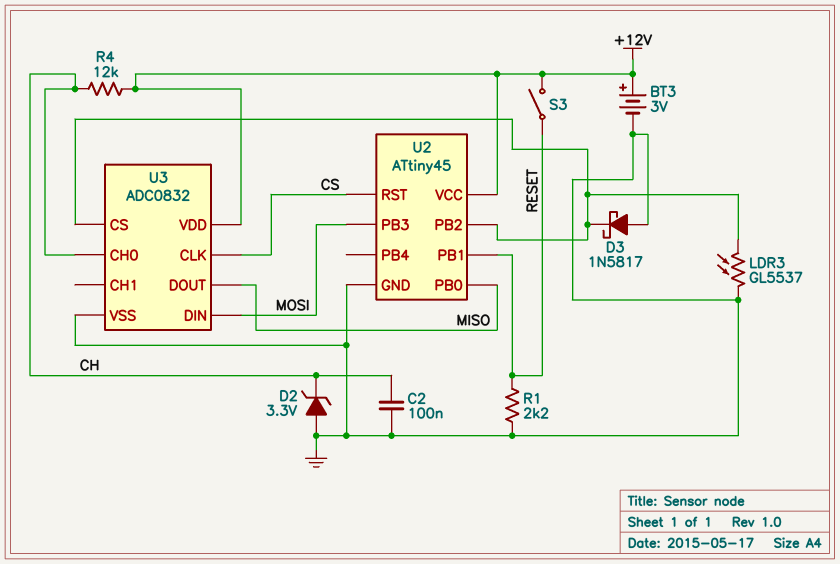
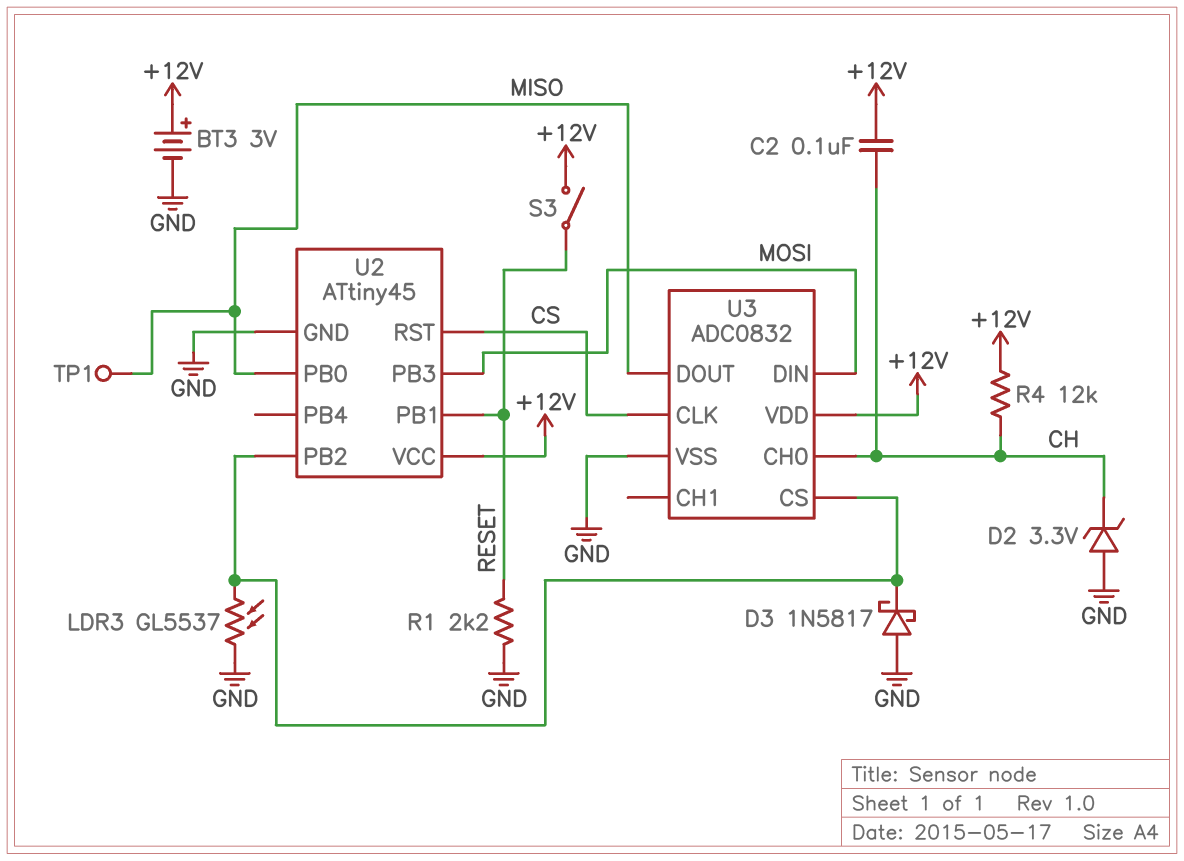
C2: 100nF (CH, GND) -> 100nF (+12V, CH)
TP1: none -> test point (MISO)

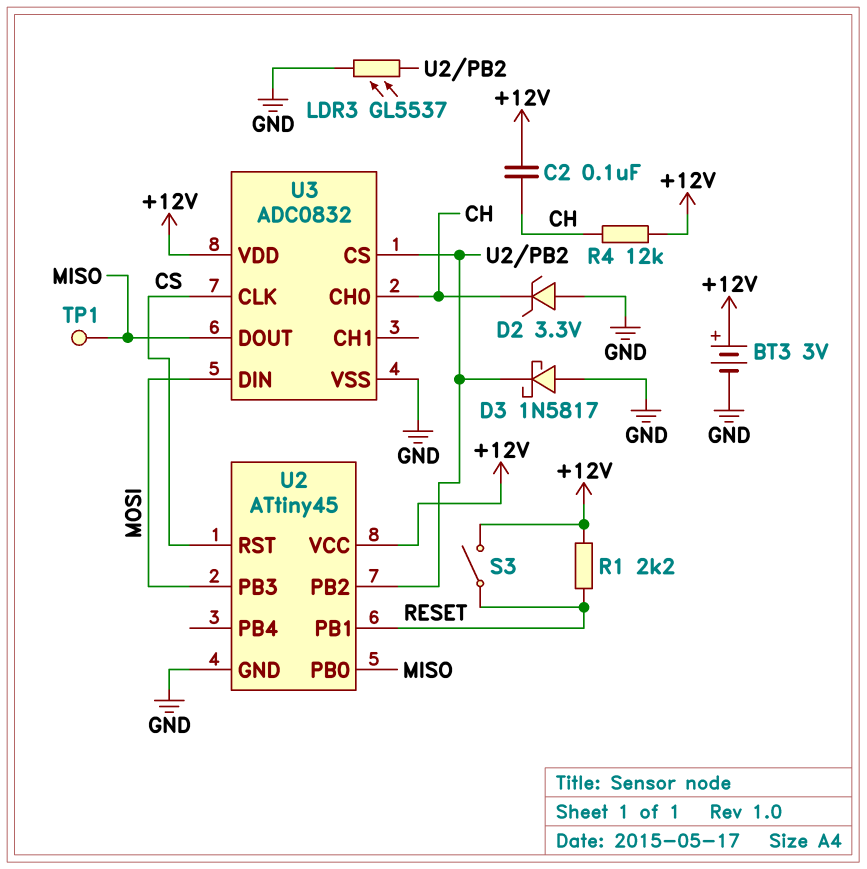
R1: 2.2k (GND, RESET) -> 2.2k (+12V, RESET)

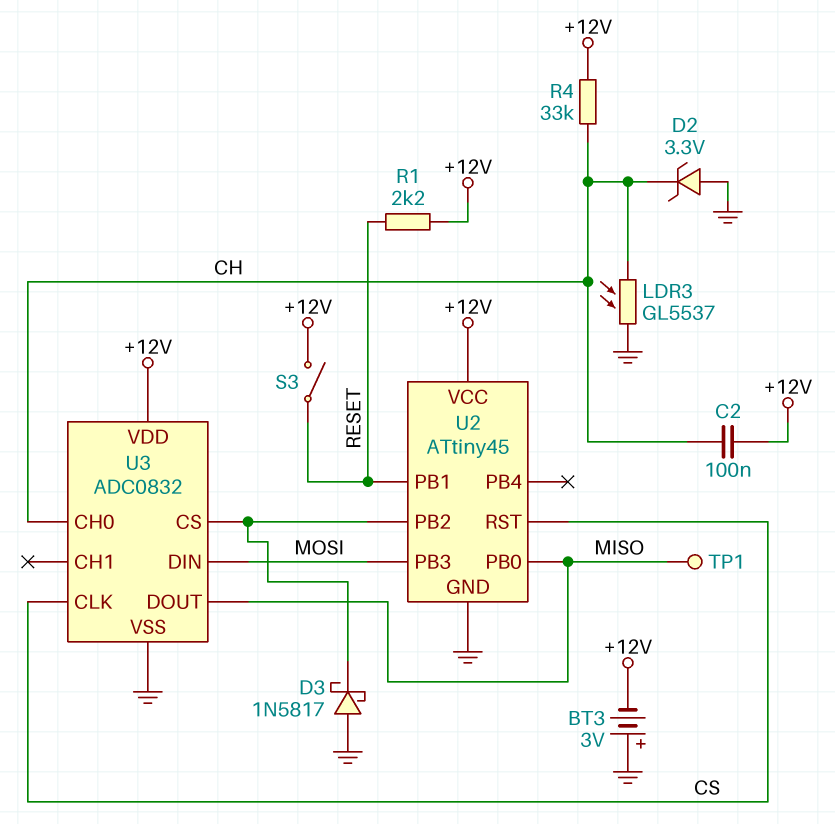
BT3: 3V (plus +12V, minus GND) -> 3V (plus GND, minus +12V)
LDR3: GL5537 (GND, U2/PB2) -> GL5537 (CH, GND)
R4: 12k (+12V, CH) -> 33k (+12V, CH)

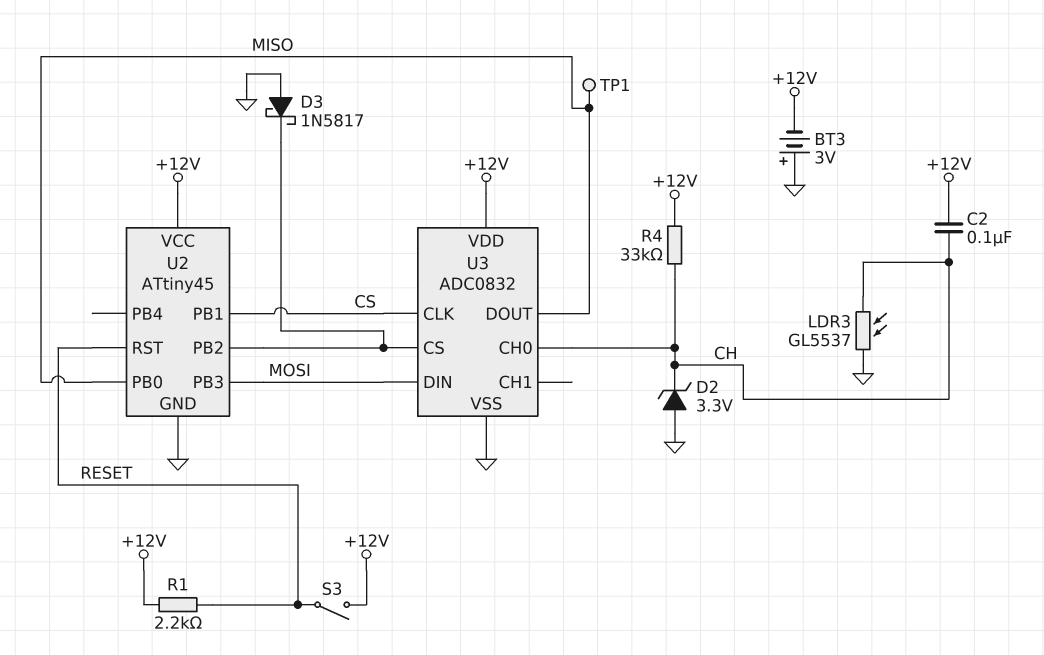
U2 pin PB1: RESET -> CS
U2 pin RST: CS -> RESET

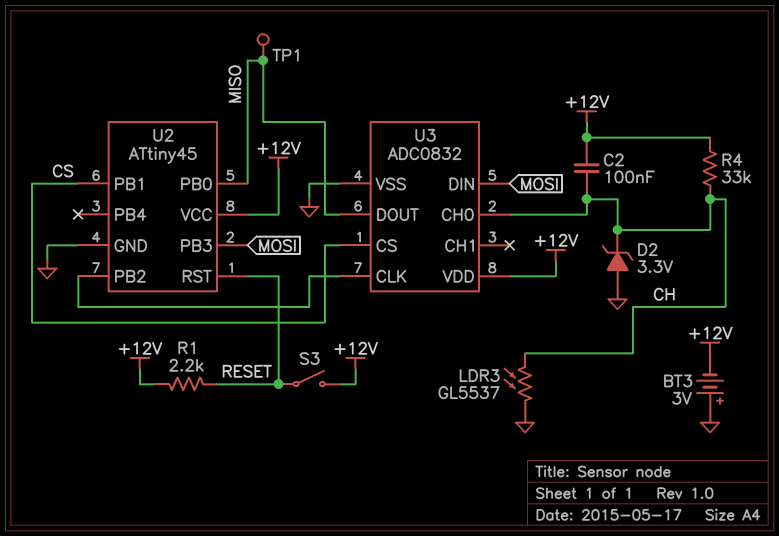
D3: schottky 1N5817 (A GND, K U2/PB2) -> none
U3 pin CLK: CS -> U2/PB2
U3 pin CS: U2/PB2 -> CS

